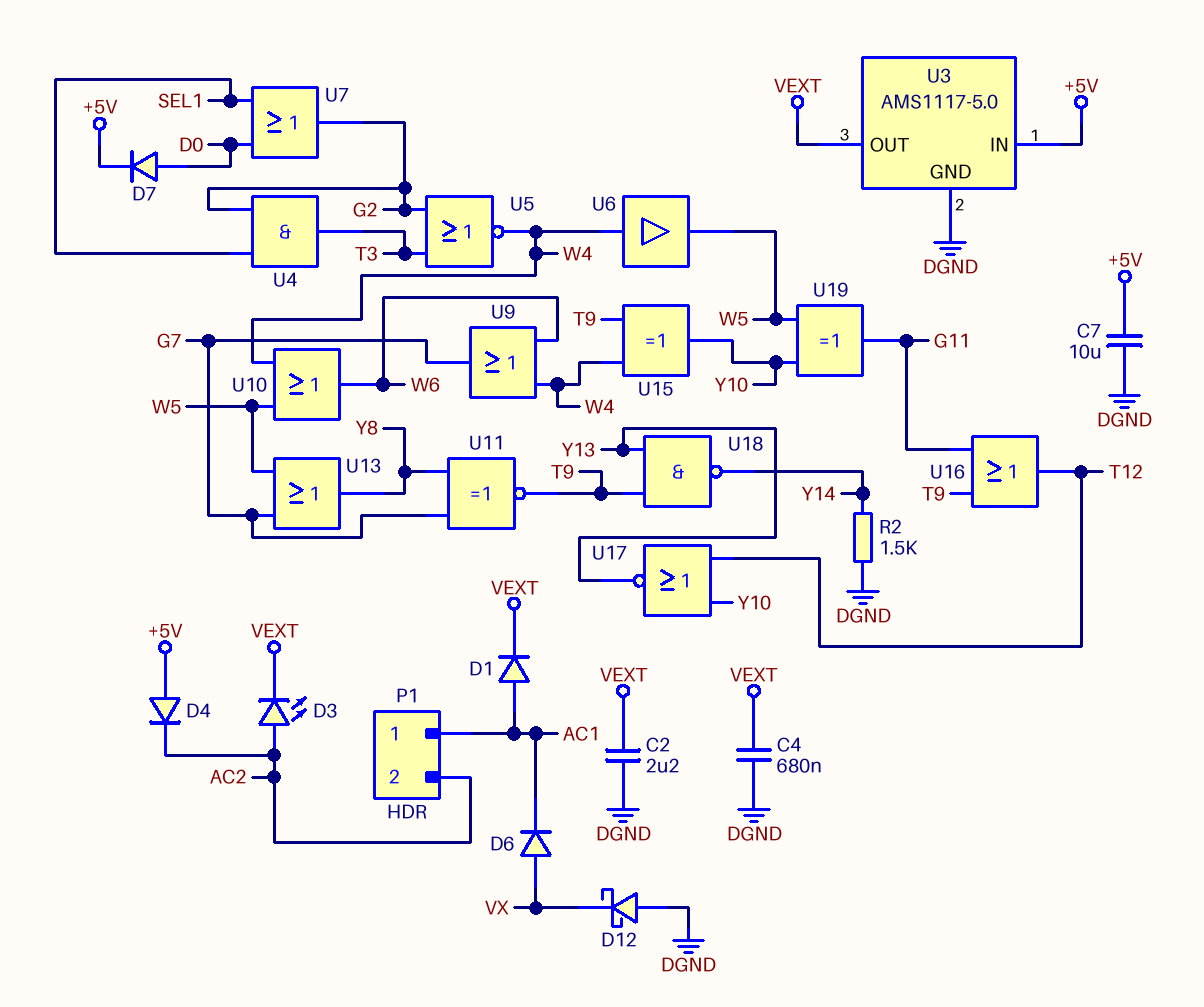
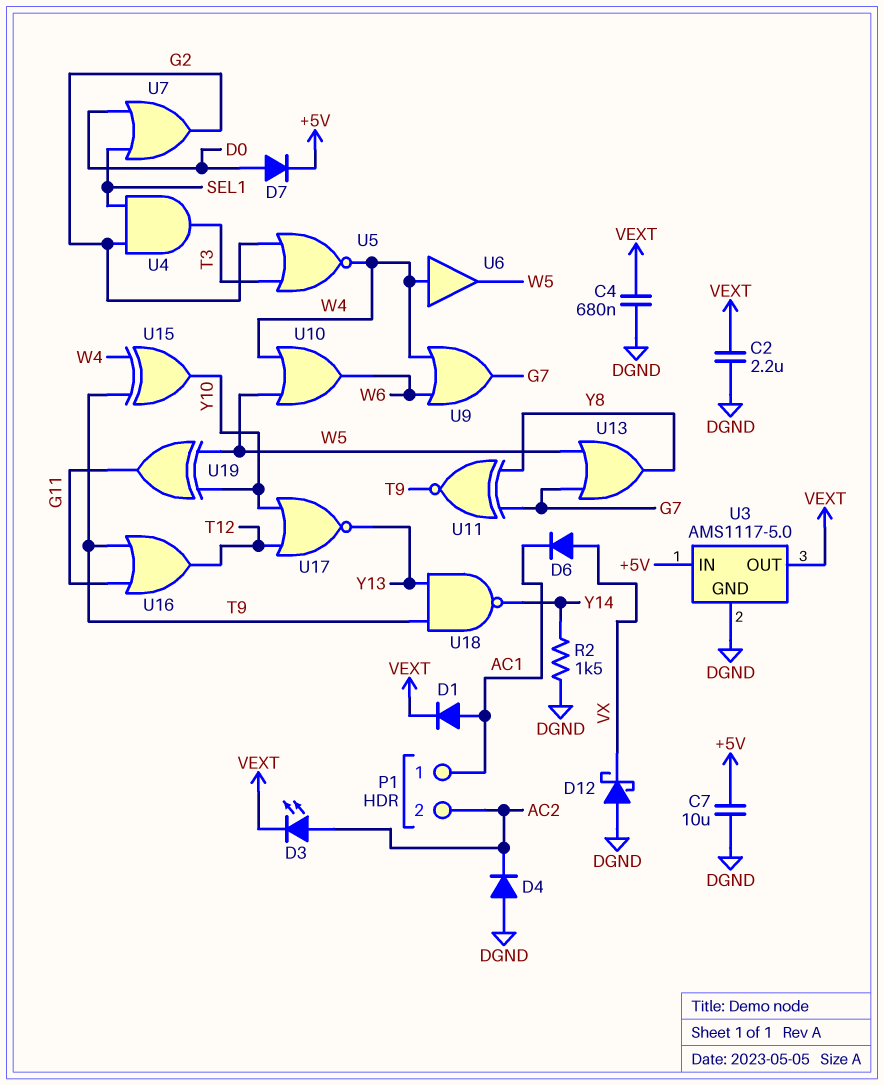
D4: diode (A +5V, K AC2) -> diode (A DGND, K AC2)

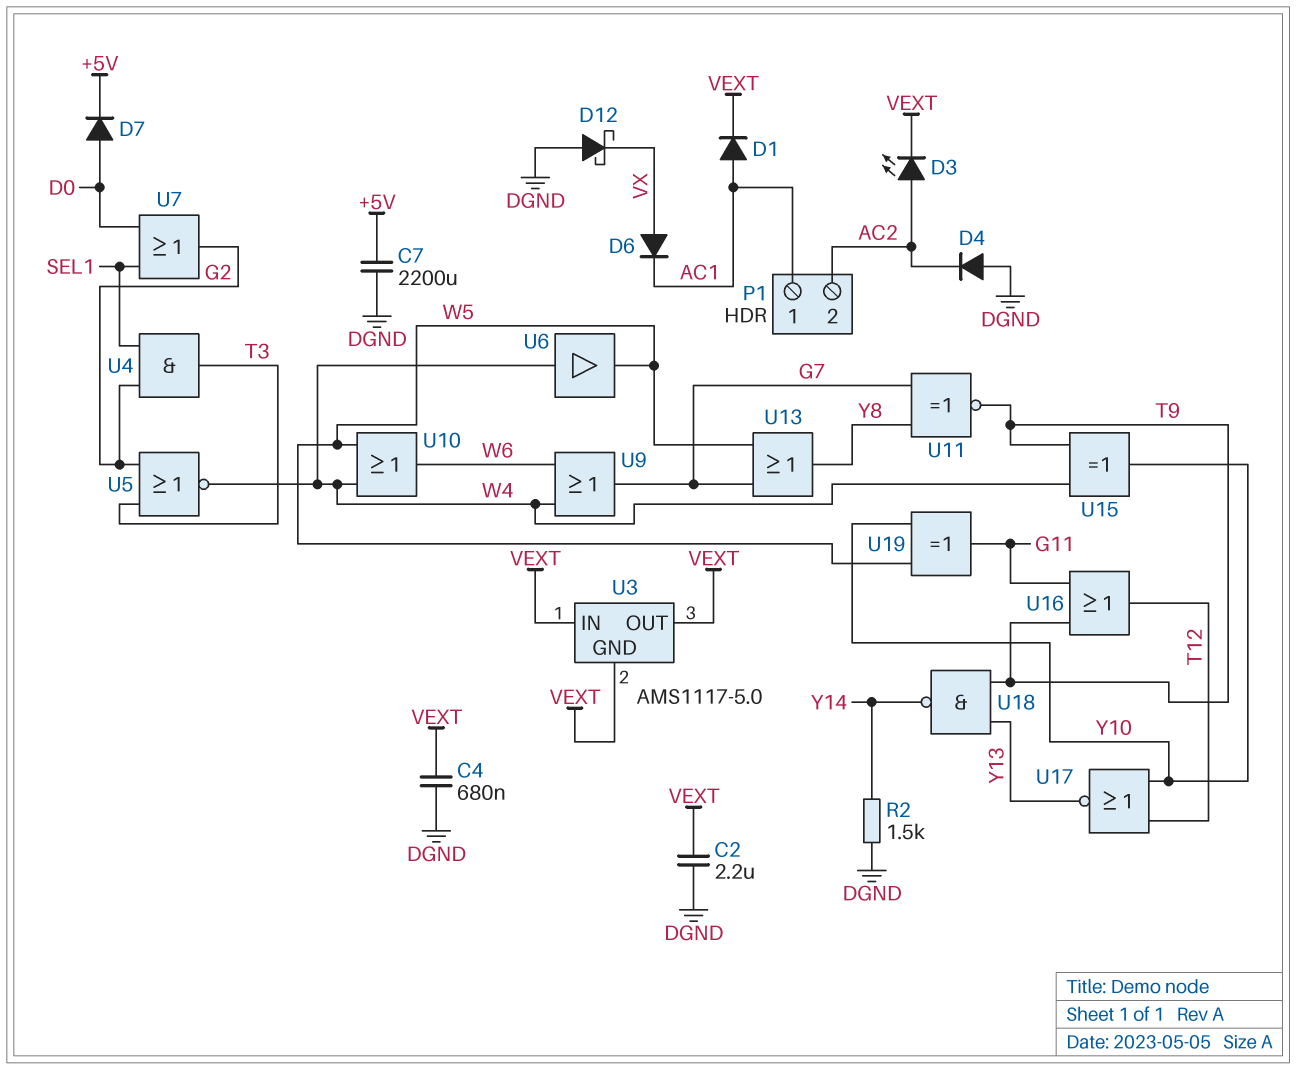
C7: 10uF (+5V, DGND) -> 2200uF (+5V, DGND)
U3 pin GND: DGND -> VEXT
U3 pin IN: +5V -> VEXT

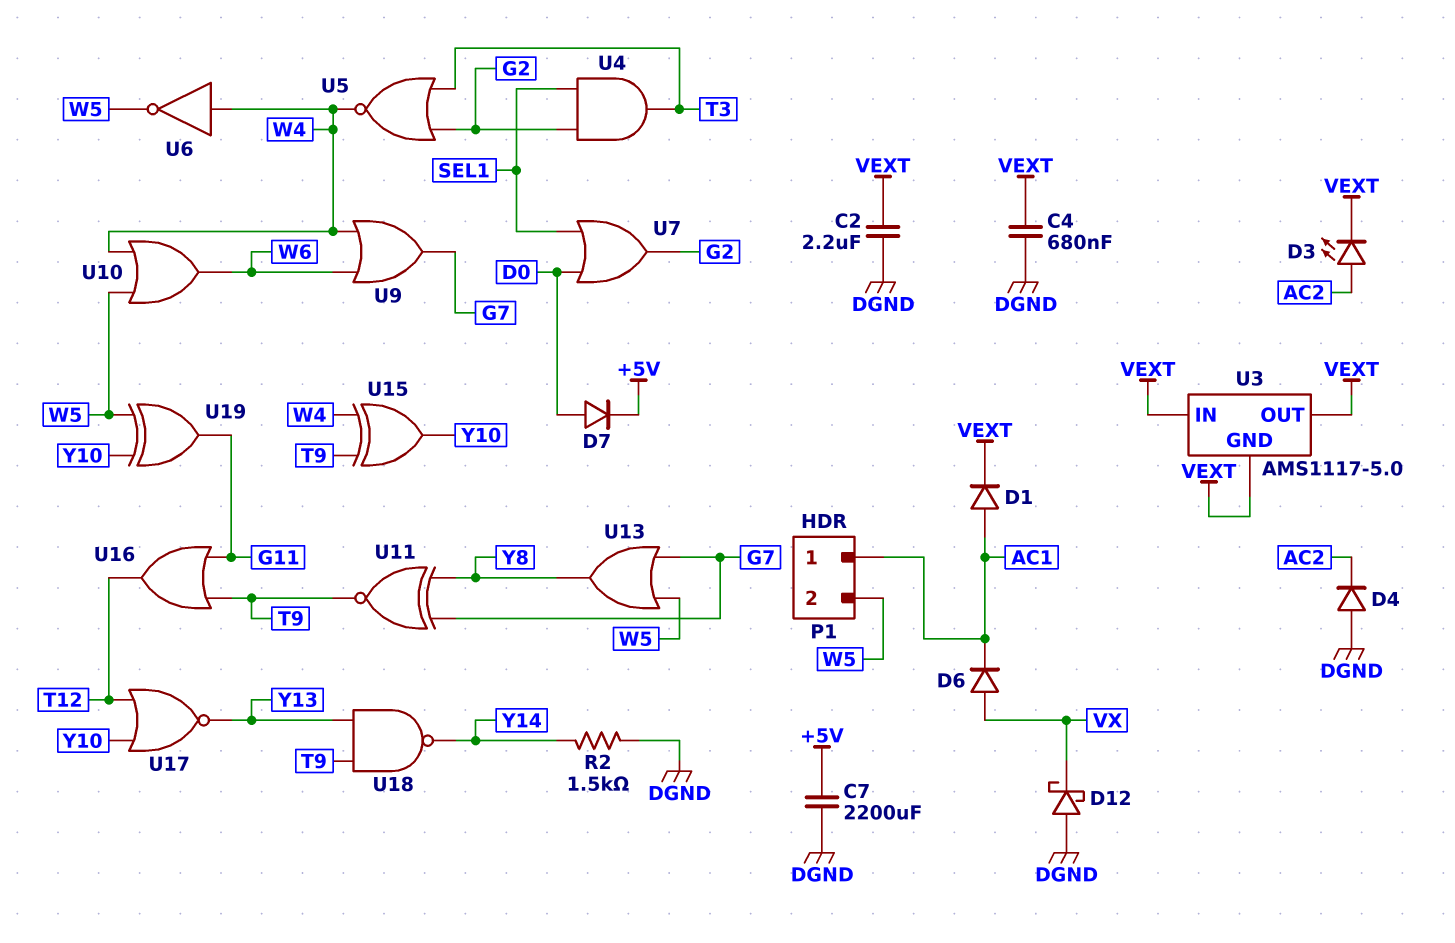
P1 pin 2: AC2 -> W5
U6: buffer (in W4, out W5) -> NOT (in W4, out W5)

